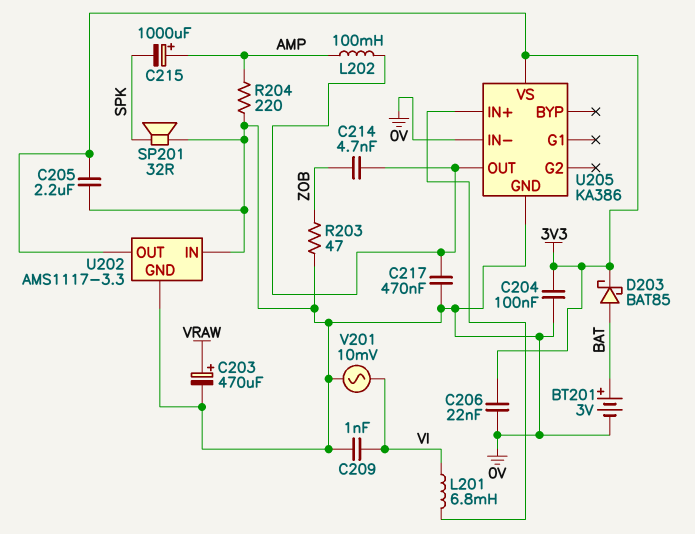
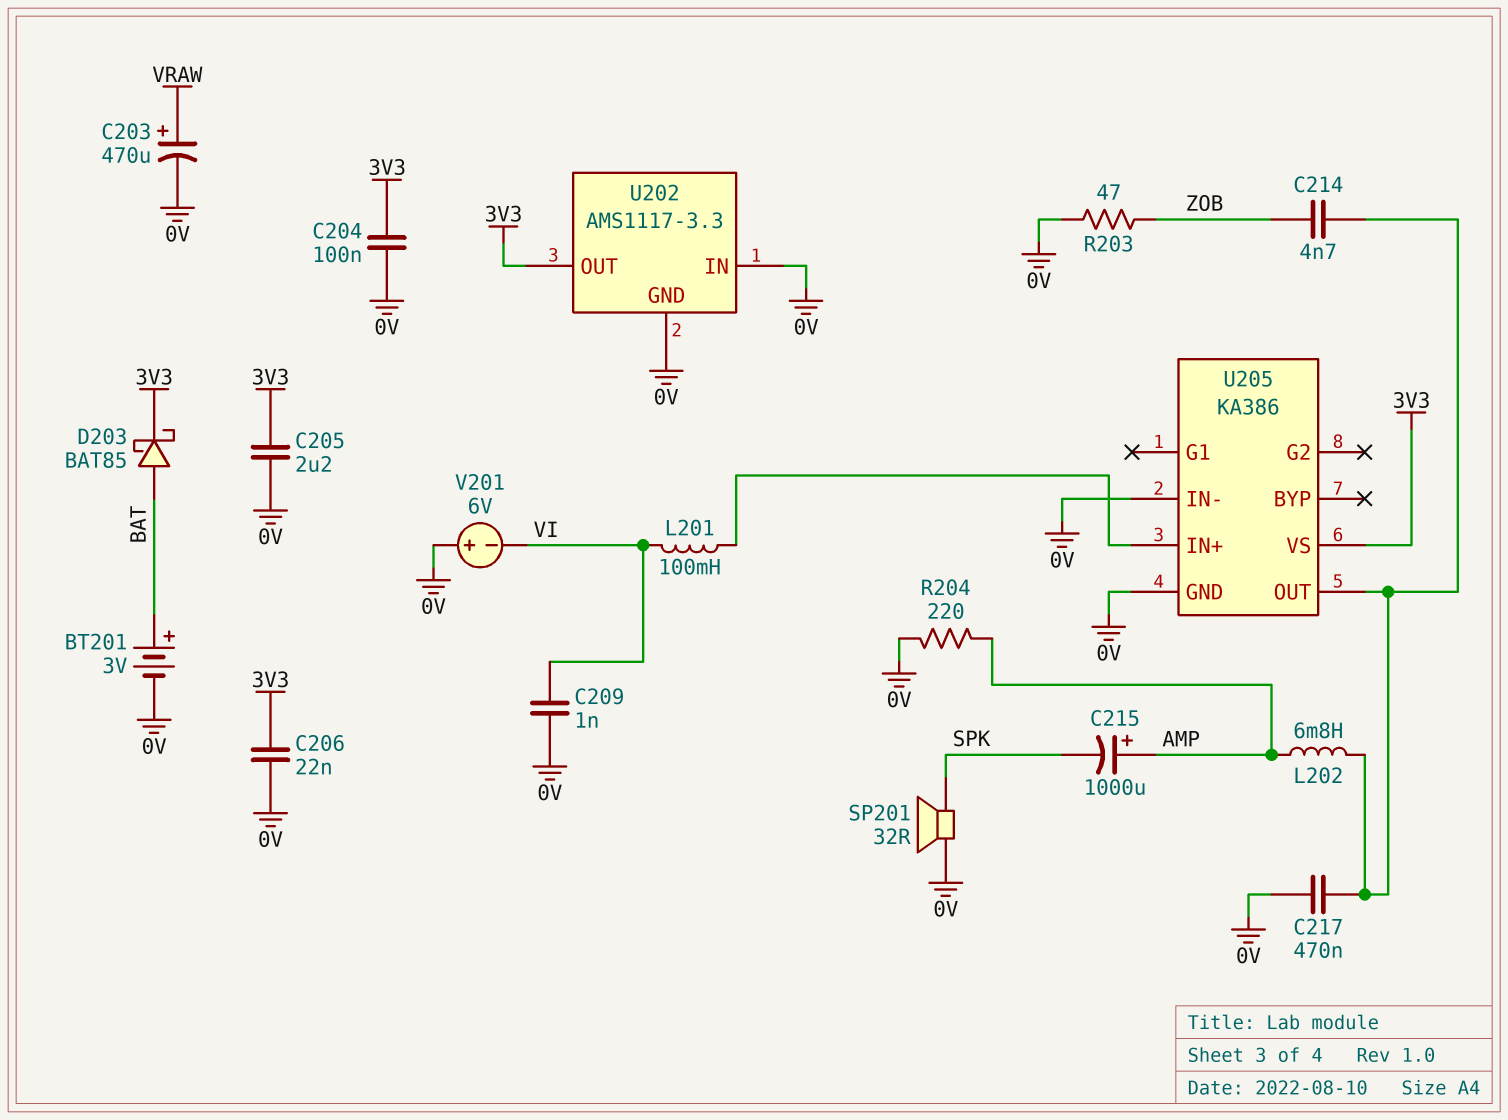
L201: 6.8mH (U205/IN+, VI) -> 100mH (U205/IN+, VI)
L202: 100mH (AMP, U205/OUT) -> 6.8mH (AMP, U205/OUT)
V201: AC 10mV (0V, VI) -> 6V (plus 0V, minus VI)

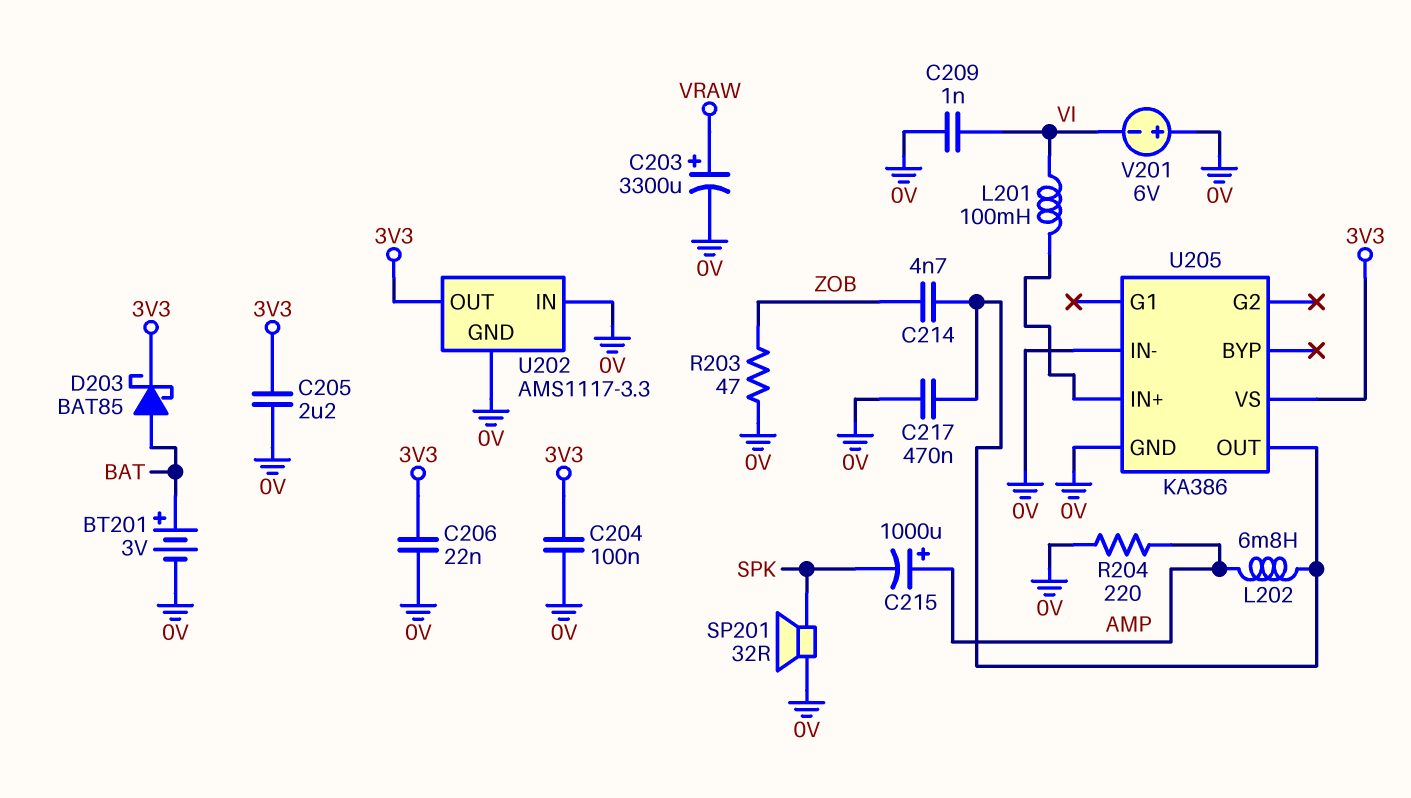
C203: 470uF (plus VRAW, minus 0V) -> 3300uF (plus VRAW, minus 0V)

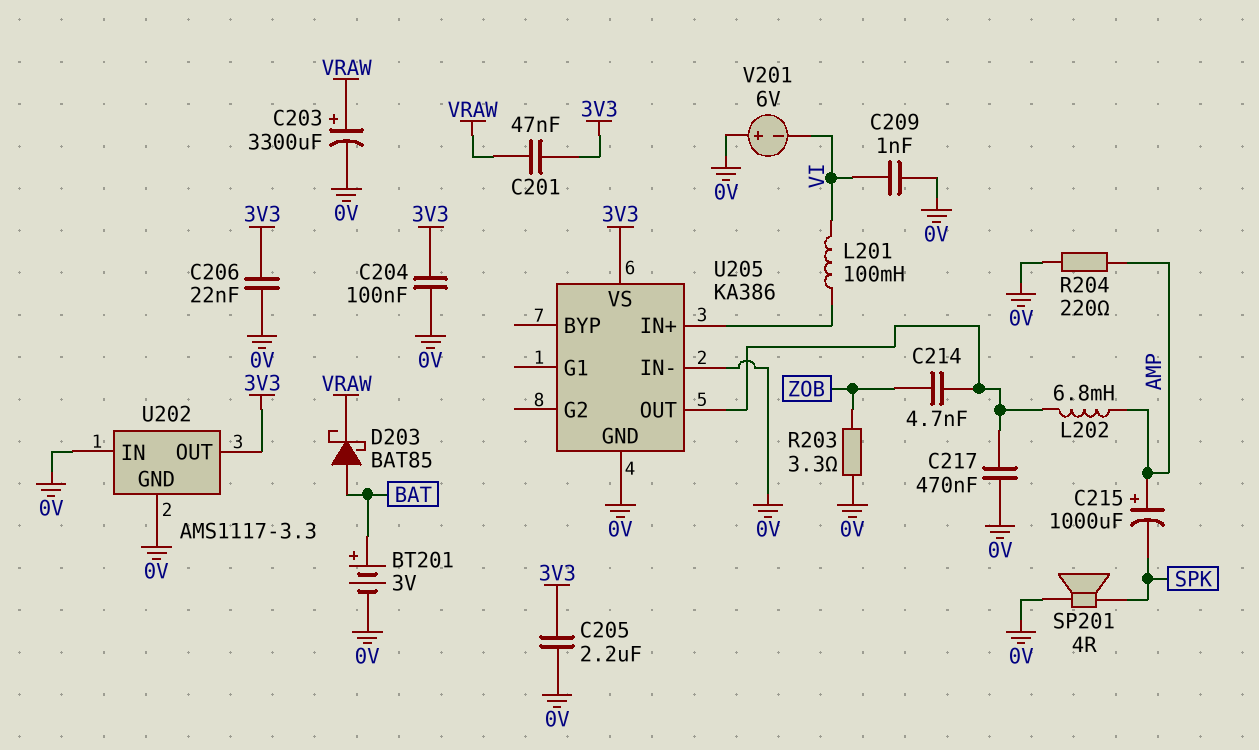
C201: none -> 47nF (3V3, VRAW)
D203: schottky BAT85 (A BAT, K 3V3) -> schottky BAT85 (A BAT, K VRAW)
R203: 47 (0V, ZOB) -> 3.3 (0V, ZOB)
SP201: speaker 32R (0V, SPK) -> speaker 4R (0V, SPK)

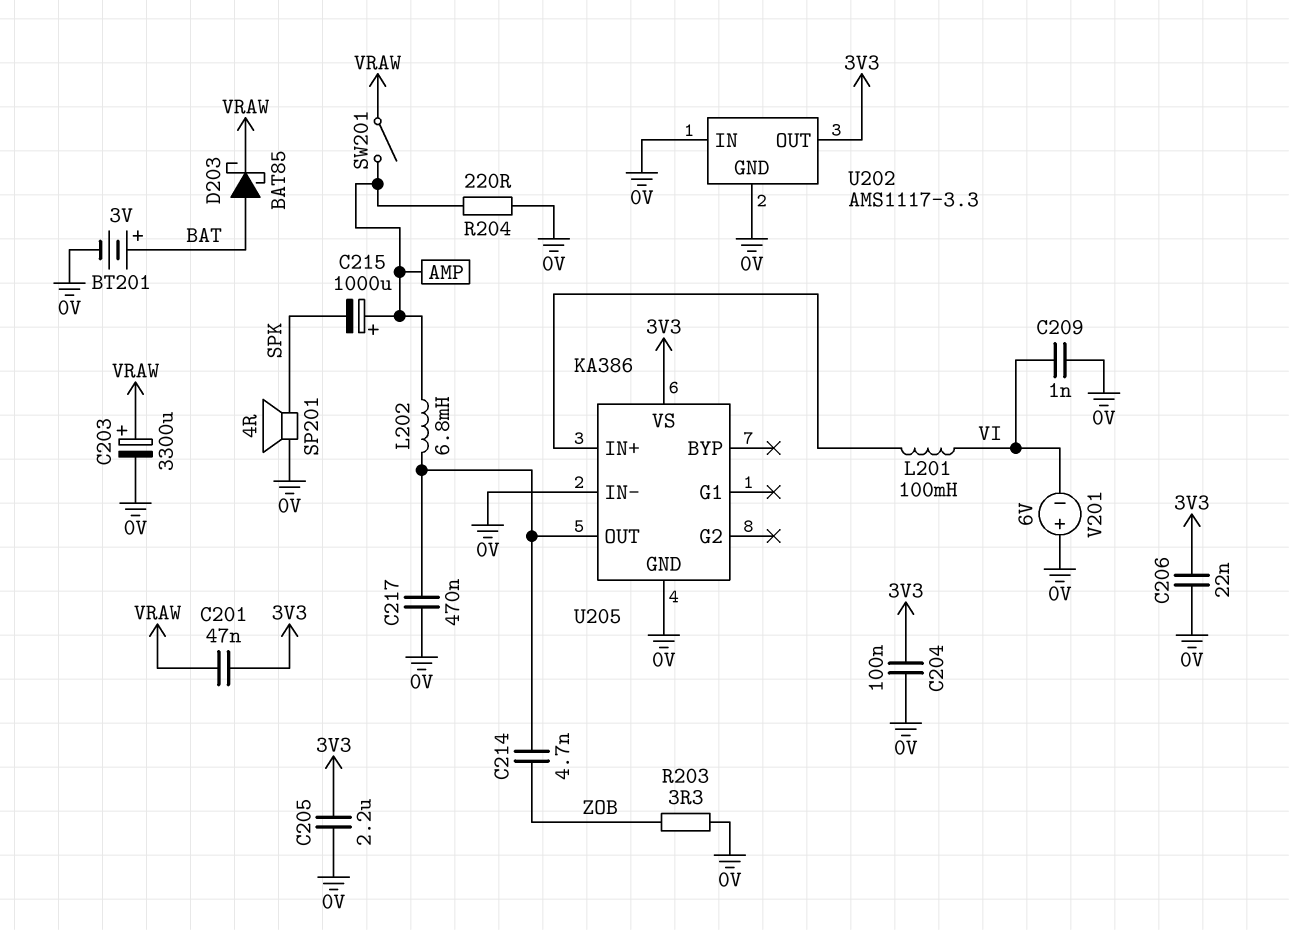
SW201: none -> switch (AMP, VRAW)

